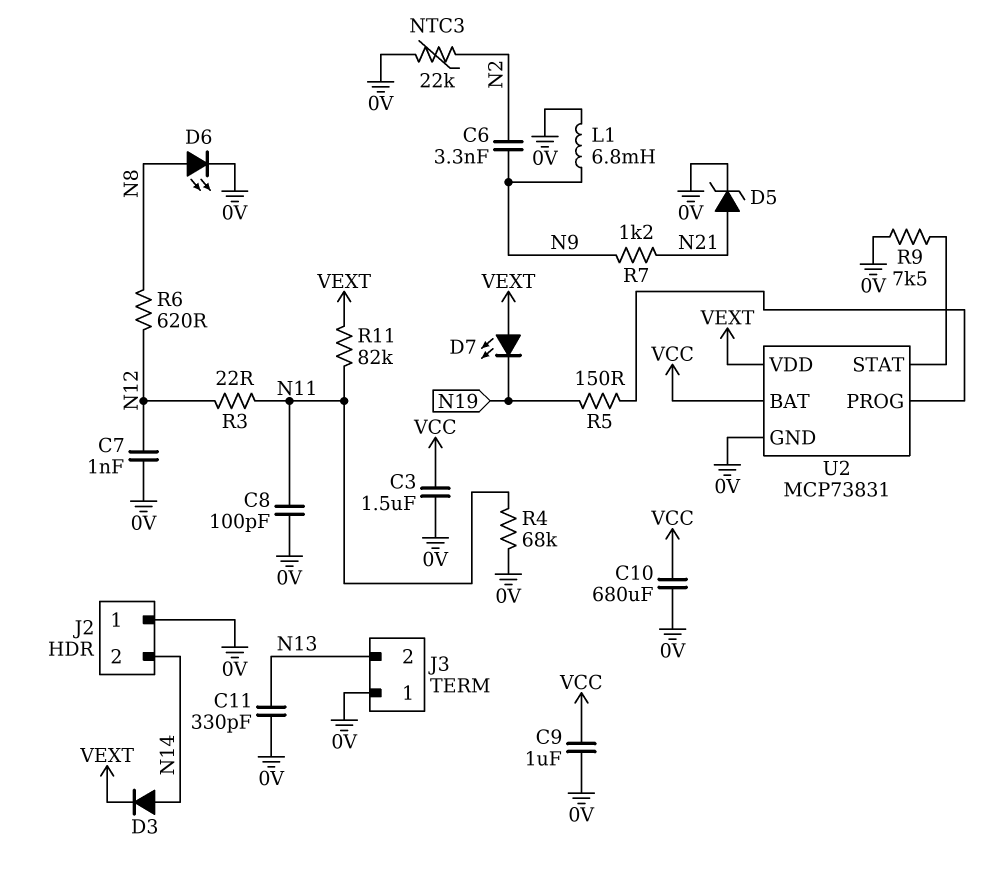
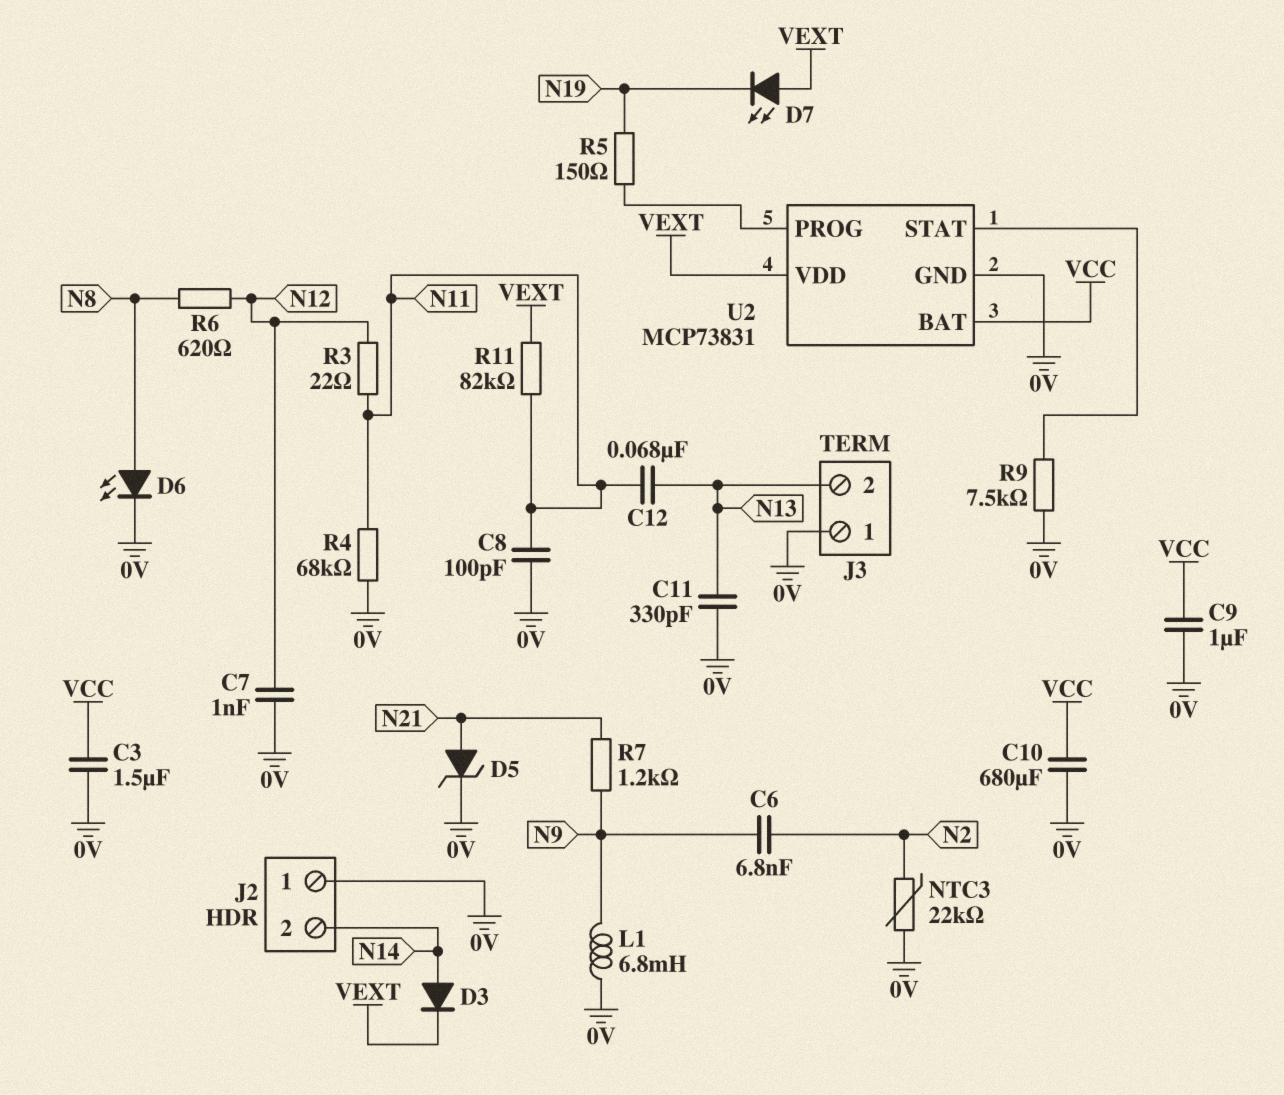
C6: 3.3nF (N2, N9) -> 6.8nF (N2, N9)
C12: none -> 68nF (N11, N13)

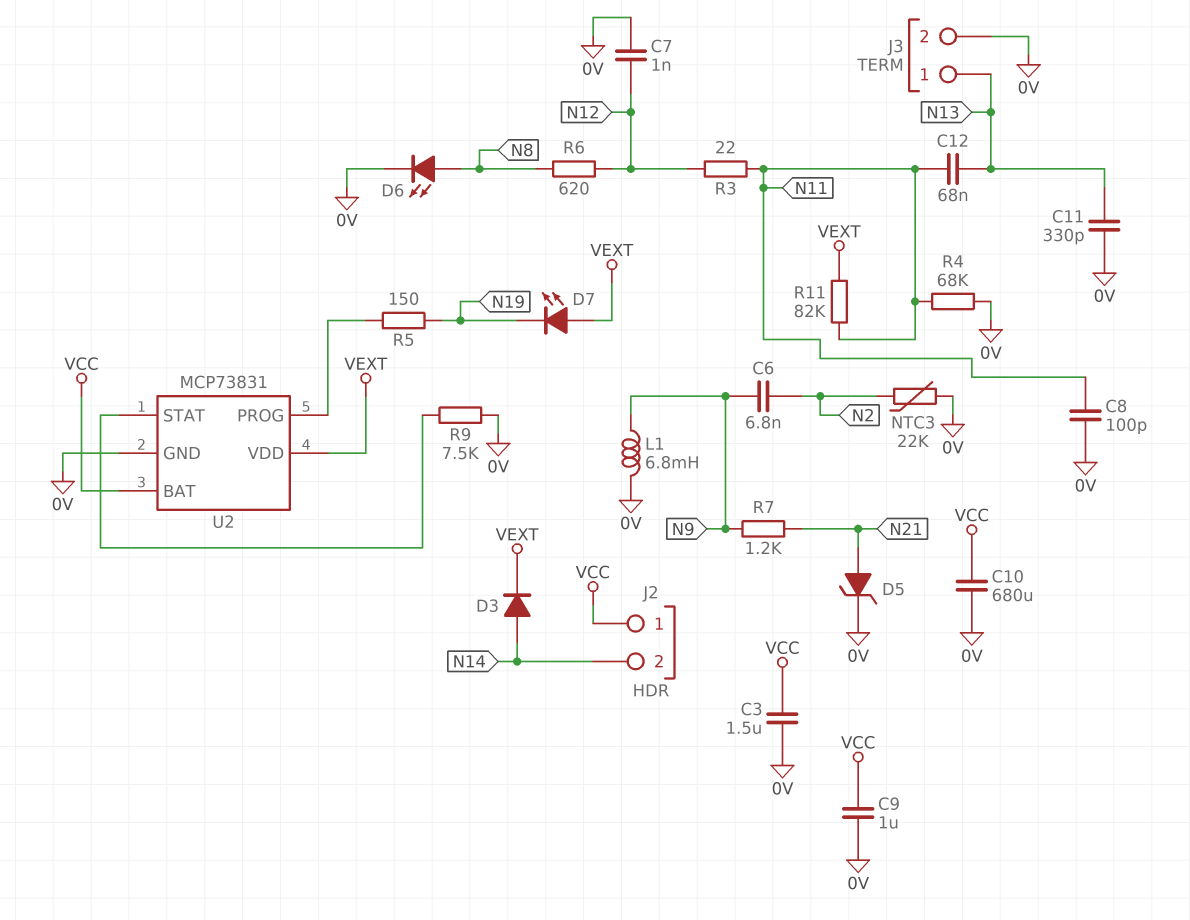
J2 pin 1: 0V -> VCC
J3 pin 1: 0V -> N13
J3 pin 2: N13 -> 0V

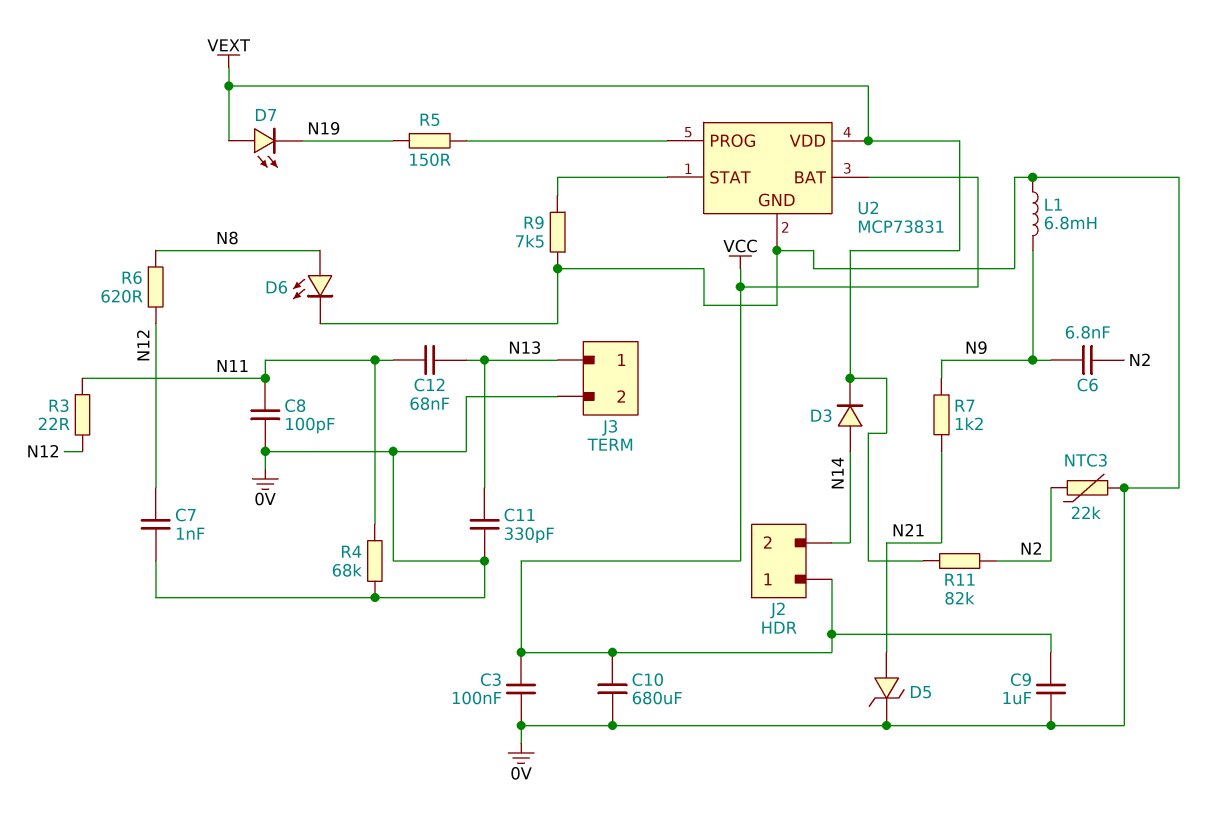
C3: 1.5uF (0V, VCC) -> 100nF (0V, VCC)
R11: 82k (N11, VEXT) -> 82k (N2, VEXT)

